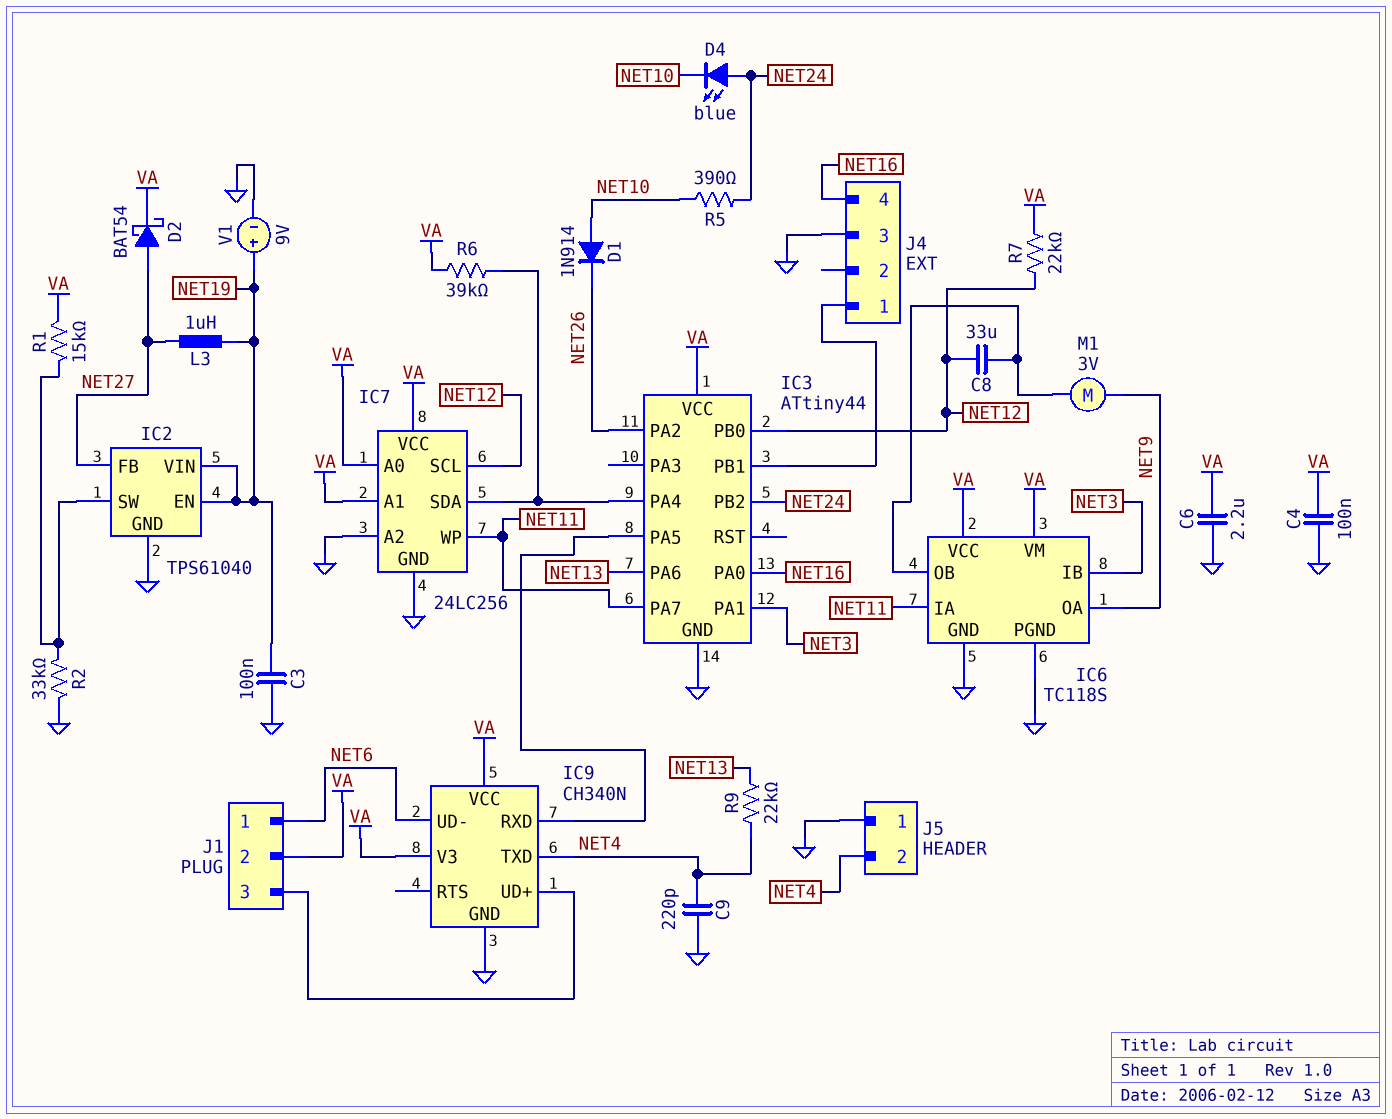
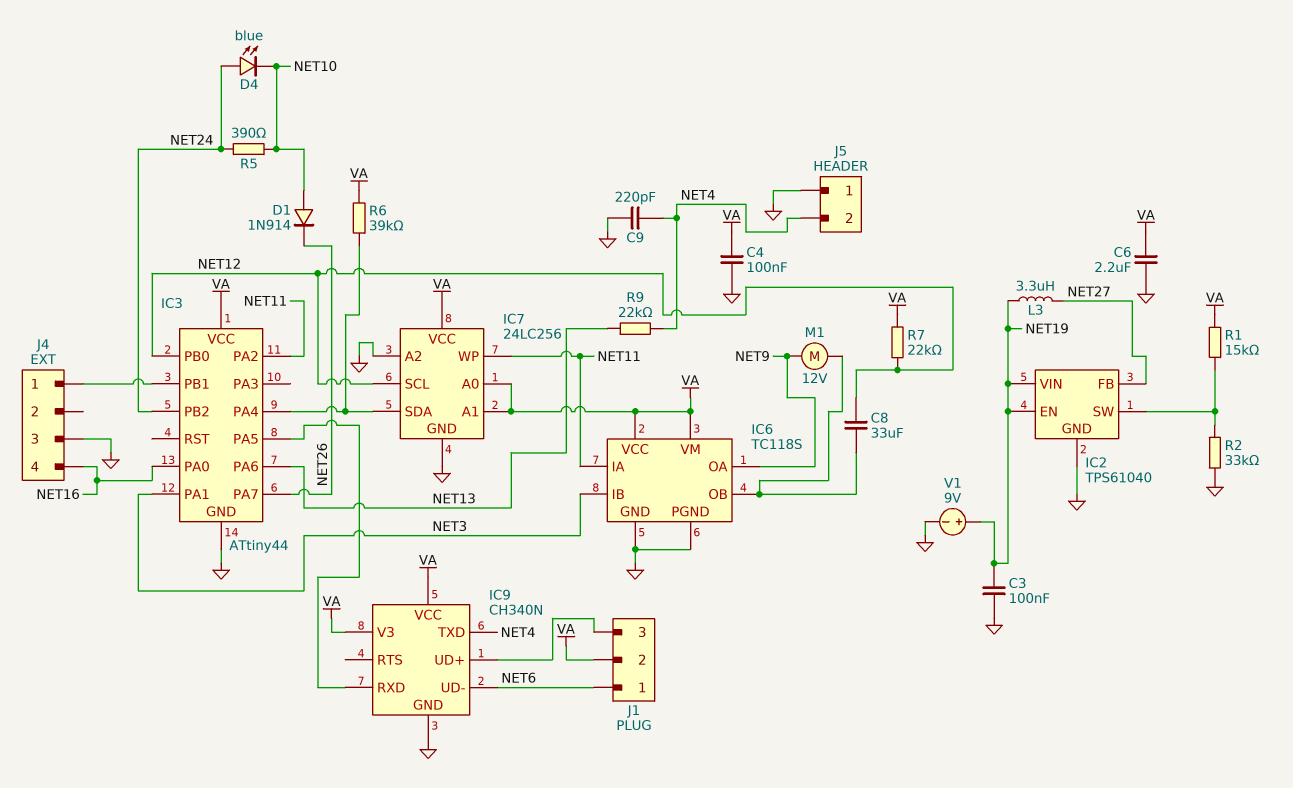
D2: schottky BAT54 (A NET27, K VA) -> none
IC3 pin PA2: NET26 -> NET11
IC3 pin PA7: NET11 -> NET26
L3: 1uH (NET19, NET27) -> 3.3uH (NET19, NET27)
M1: motor 3V (IC6/OB, NET9) -> motor 12V (IC6/OB, NET9)

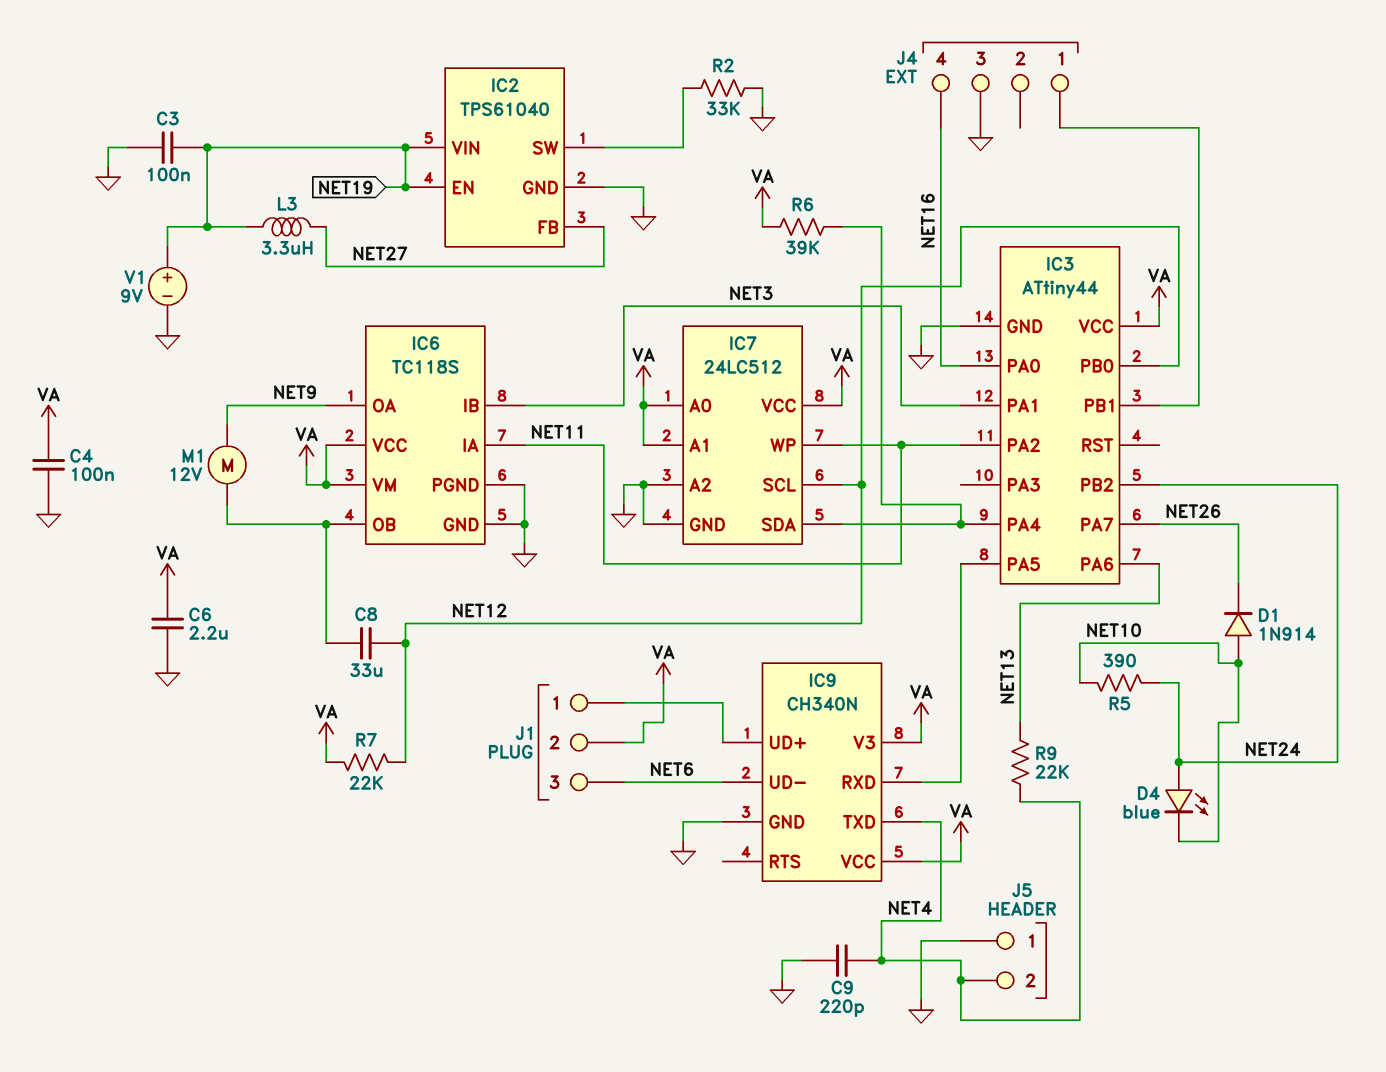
IC7: 24LC256 -> 24LC512
J1 pin 1: NET6 -> IC9/UD+
J1 pin 3: IC9/UD+ -> NET6
R1: 15k (IC2/SW, VA) -> none

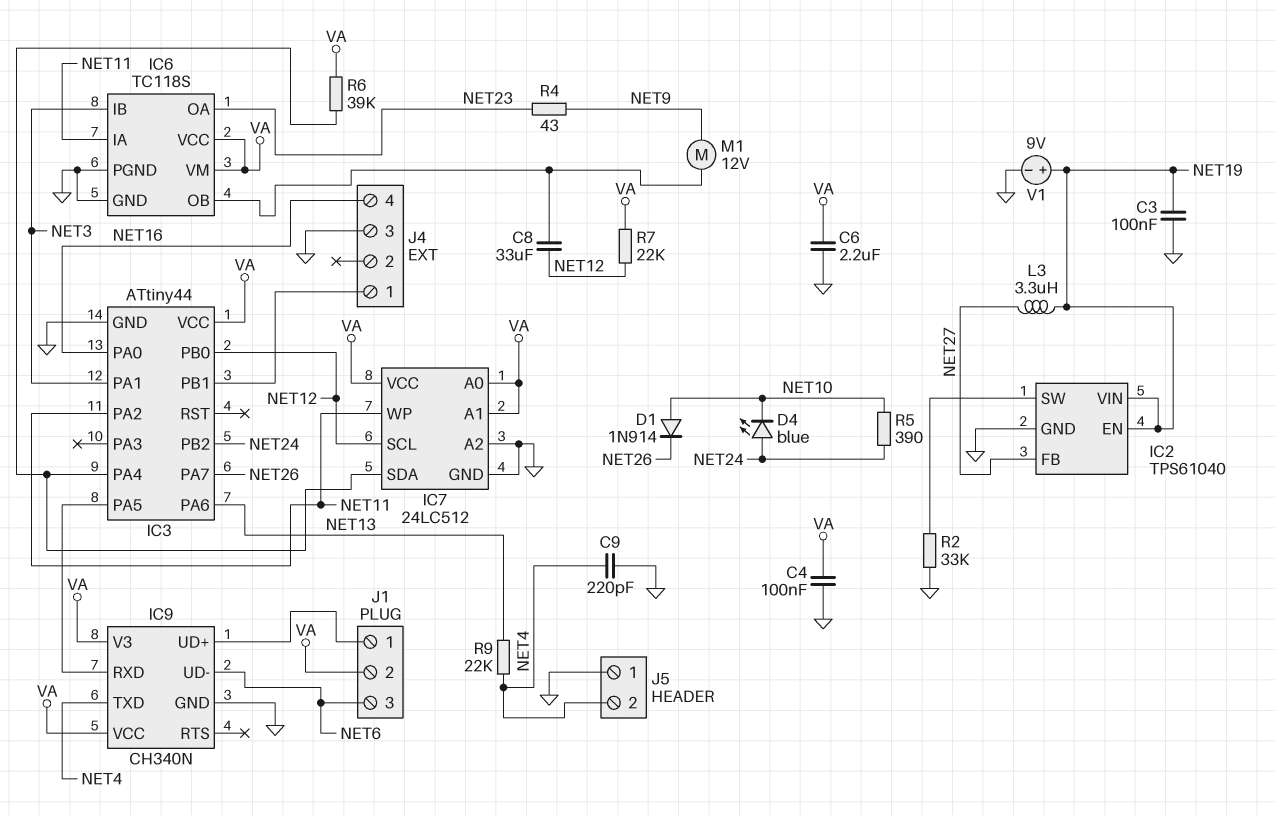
IC6 pin OA: NET9 -> NET23
R4: none -> 43 (NET9, NET23)

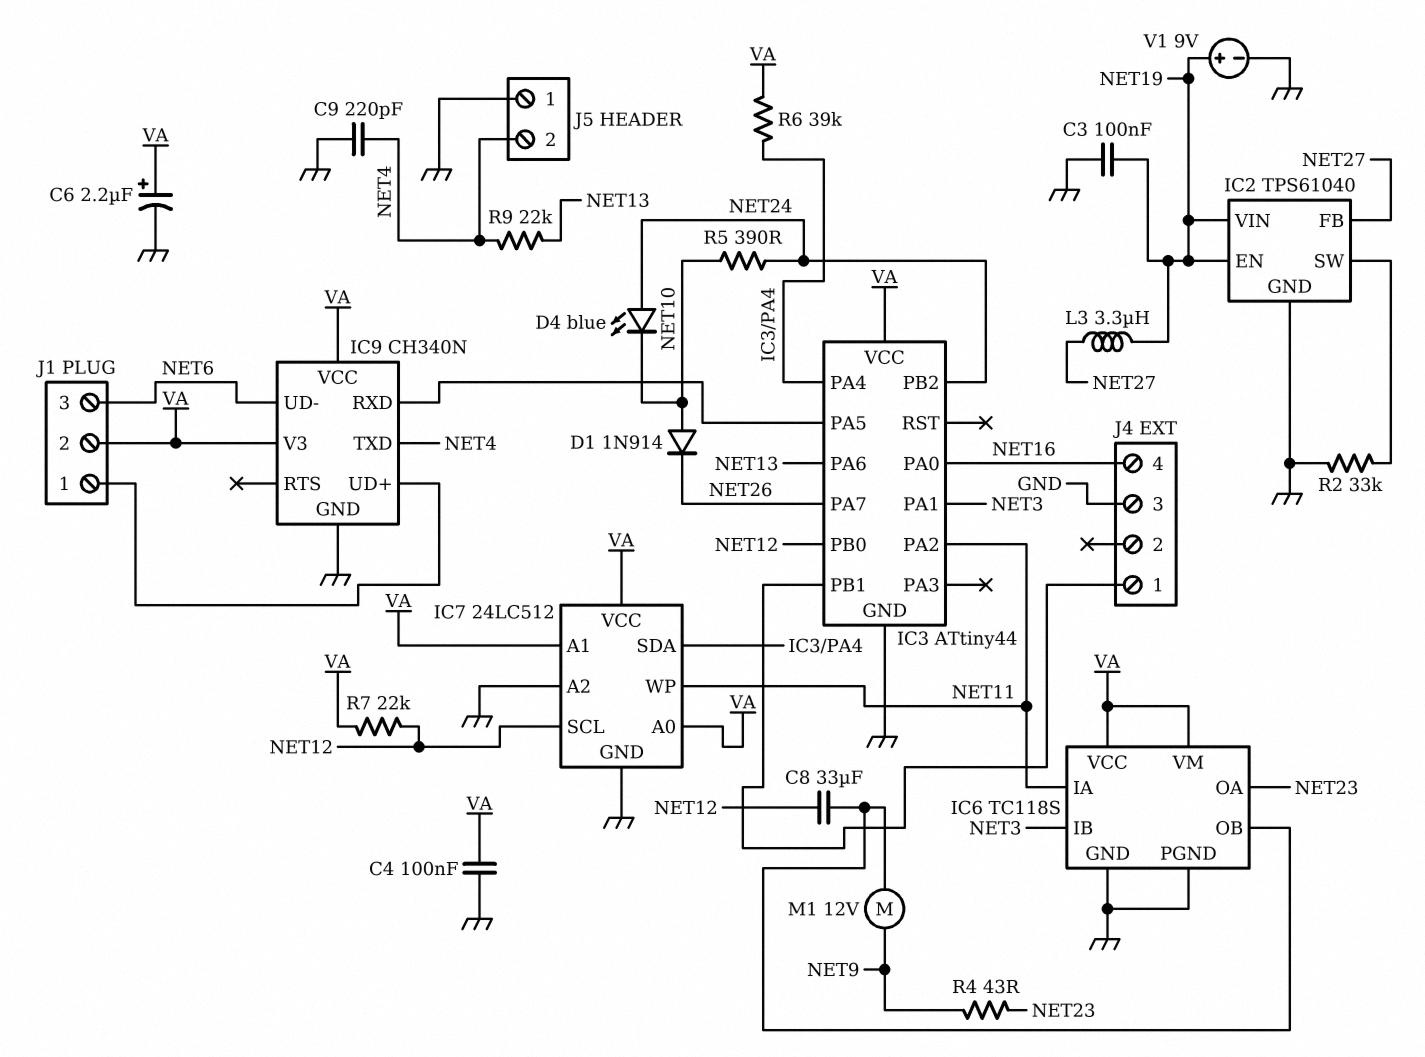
C6: 2.2uF (GND, VA) -> 2.2uF (plus VA, minus GND)

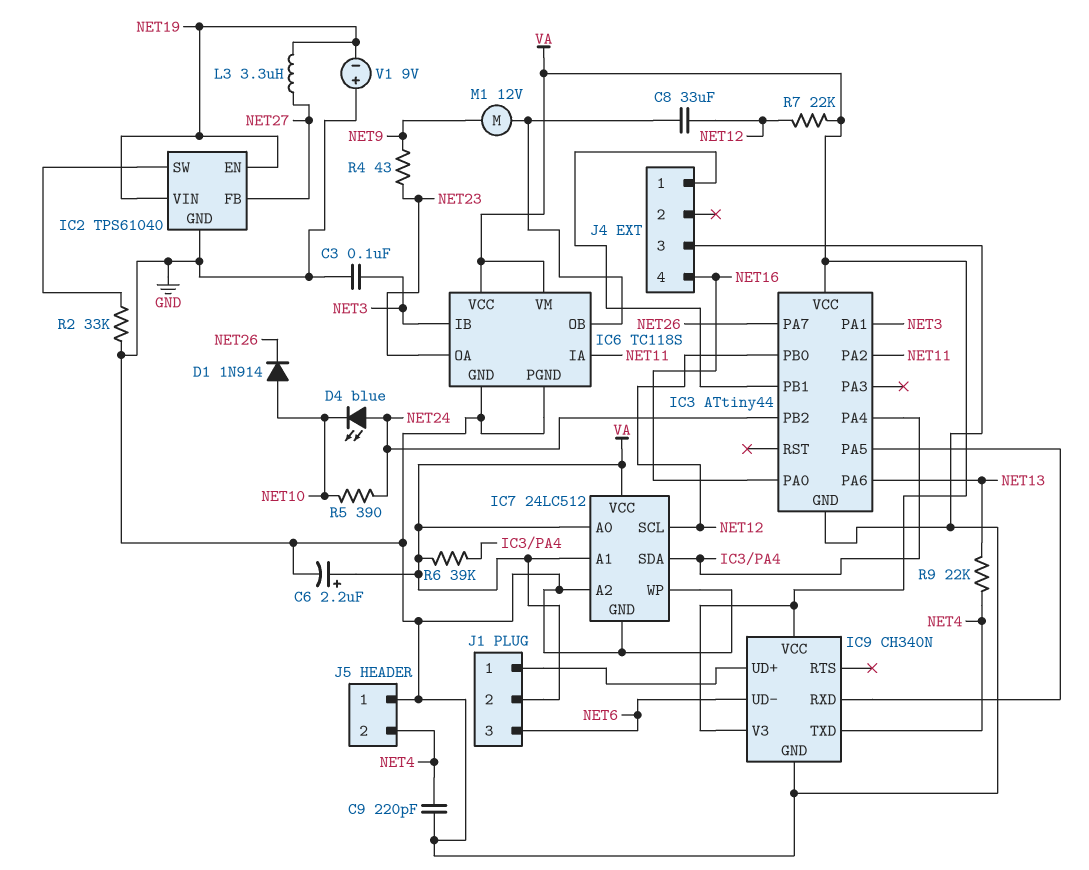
C3: 100nF (GND, NET19) -> 100nF (GND, NET3)
C4: 100nF (GND, VA) -> none
IC7 pin WP: NET11 -> GND
V1: 9V (plus NET19, minus GND) -> 9V (plus GND, minus NET19)

